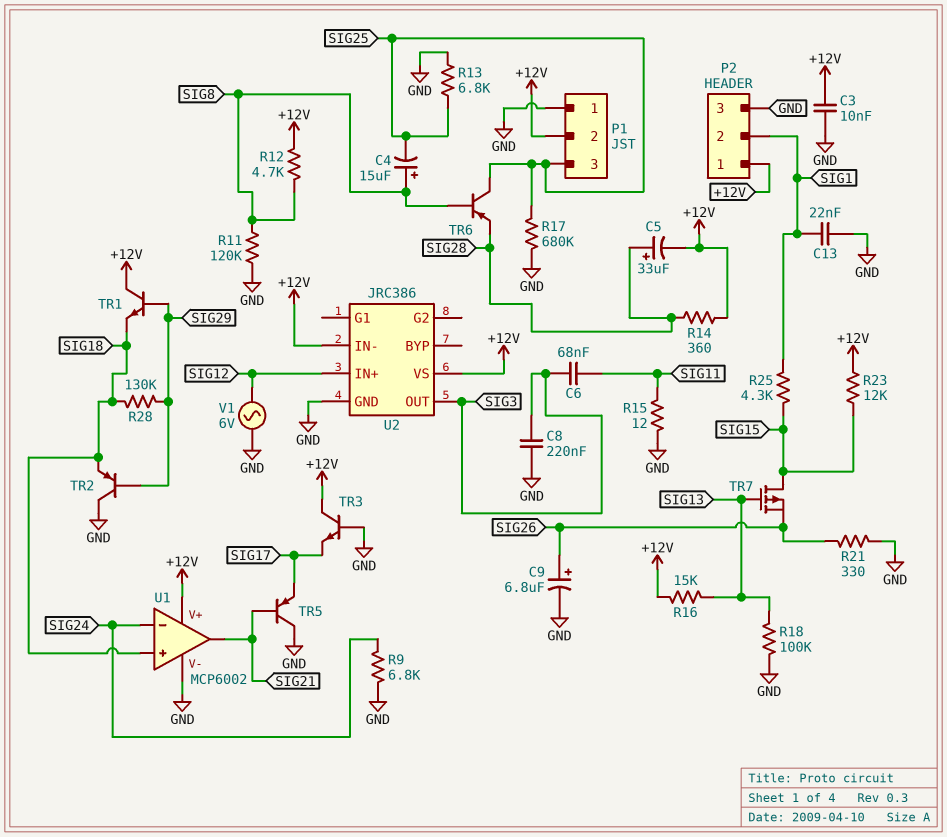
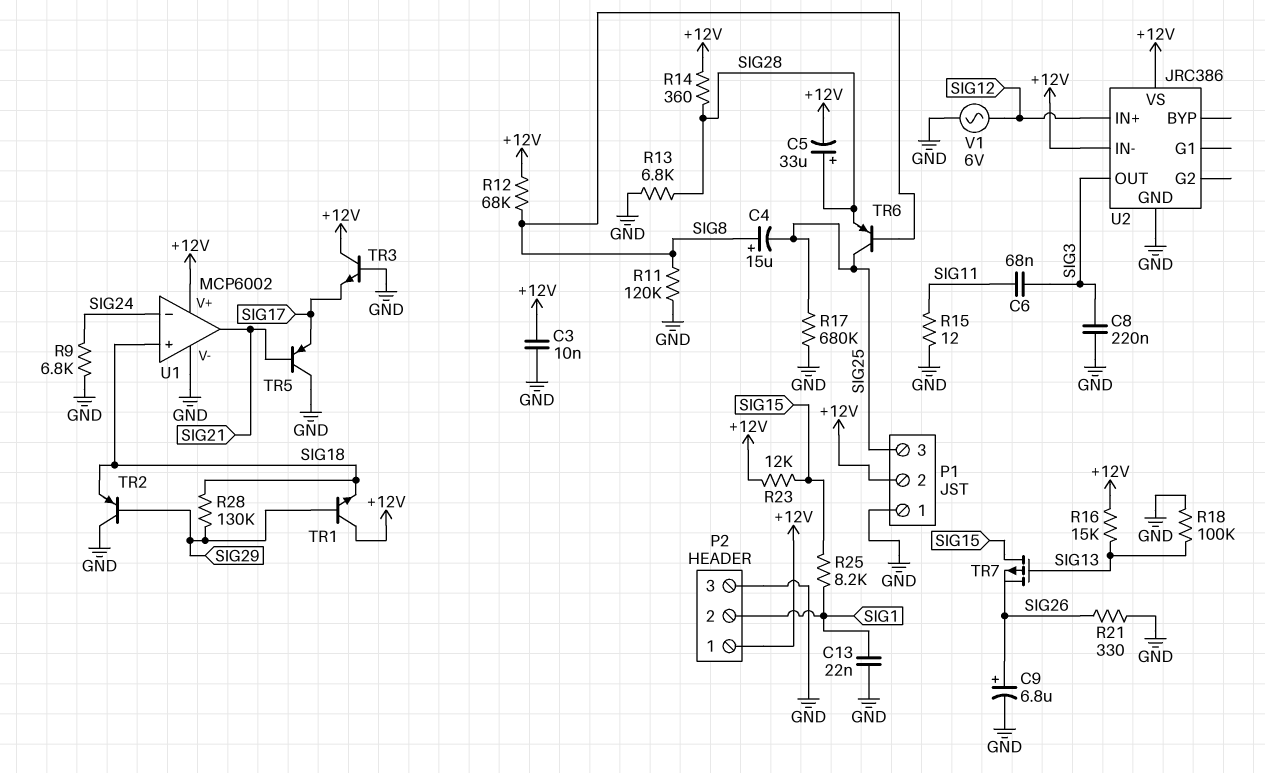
R12: 4.7k (+12V, SIG8) -> 68k (+12V, SIG8)
R13: 6.8k (GND, SIG25) -> 6.8k (GND, SIG28)
R25: 4.3k (SIG1, SIG15) -> 8.2k (SIG1, SIG15)

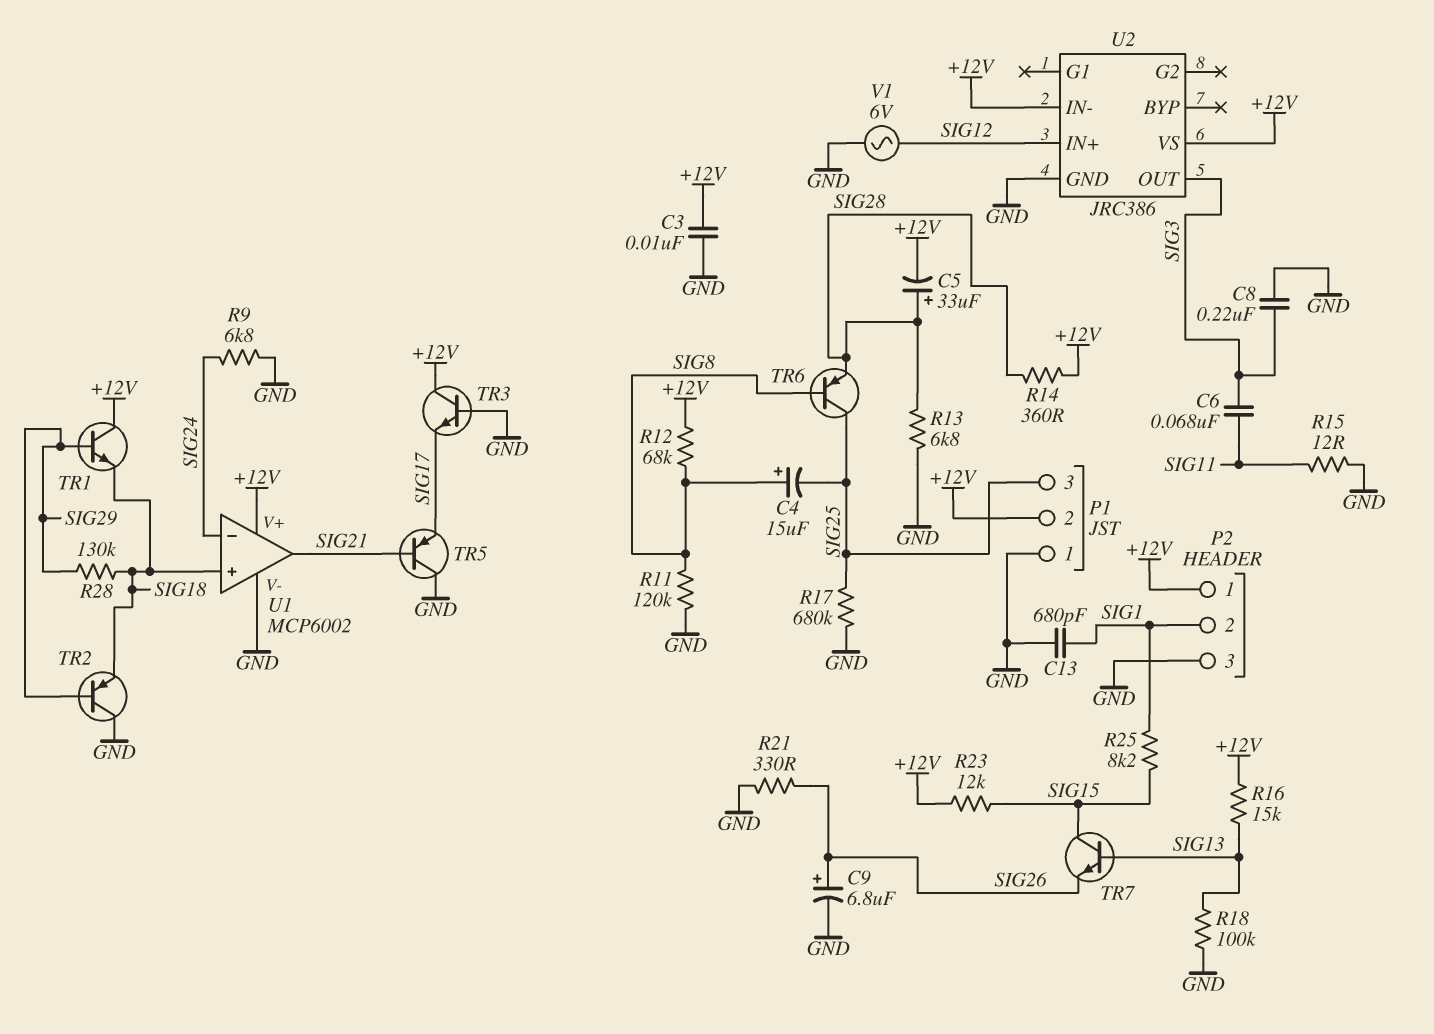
C13: 22nF (GND, SIG1) -> 680pF (GND, SIG1)
TR7: PMOS (G SIG13, D SIG15, S SIG26) -> NPN (B SIG13, C SIG15, E SIG26)

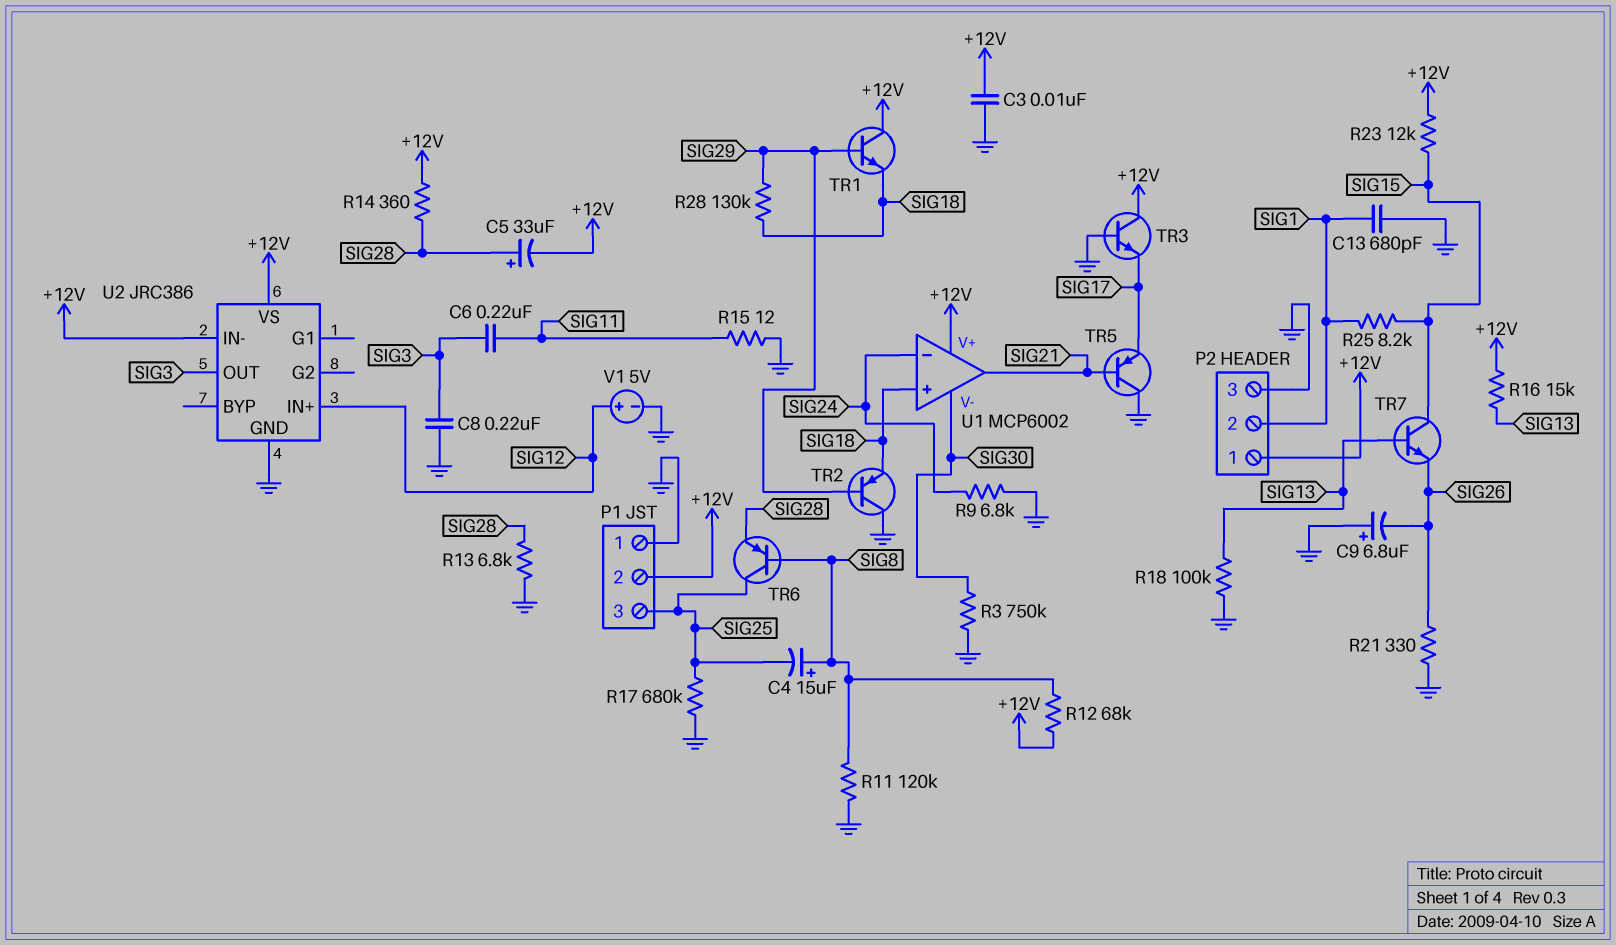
C6: 68nF (SIG3, SIG11) -> 220nF (SIG3, SIG11)
C9: 6.8uF (plus SIG26, minus GND) -> 6.8uF (plus GND, minus SIG26)
R3: none -> 750k (GND, SIG30)
U1 pin V-: GND -> SIG30
V1: AC 6V (GND, SIG12) -> 5V (plus SIG12, minus GND)

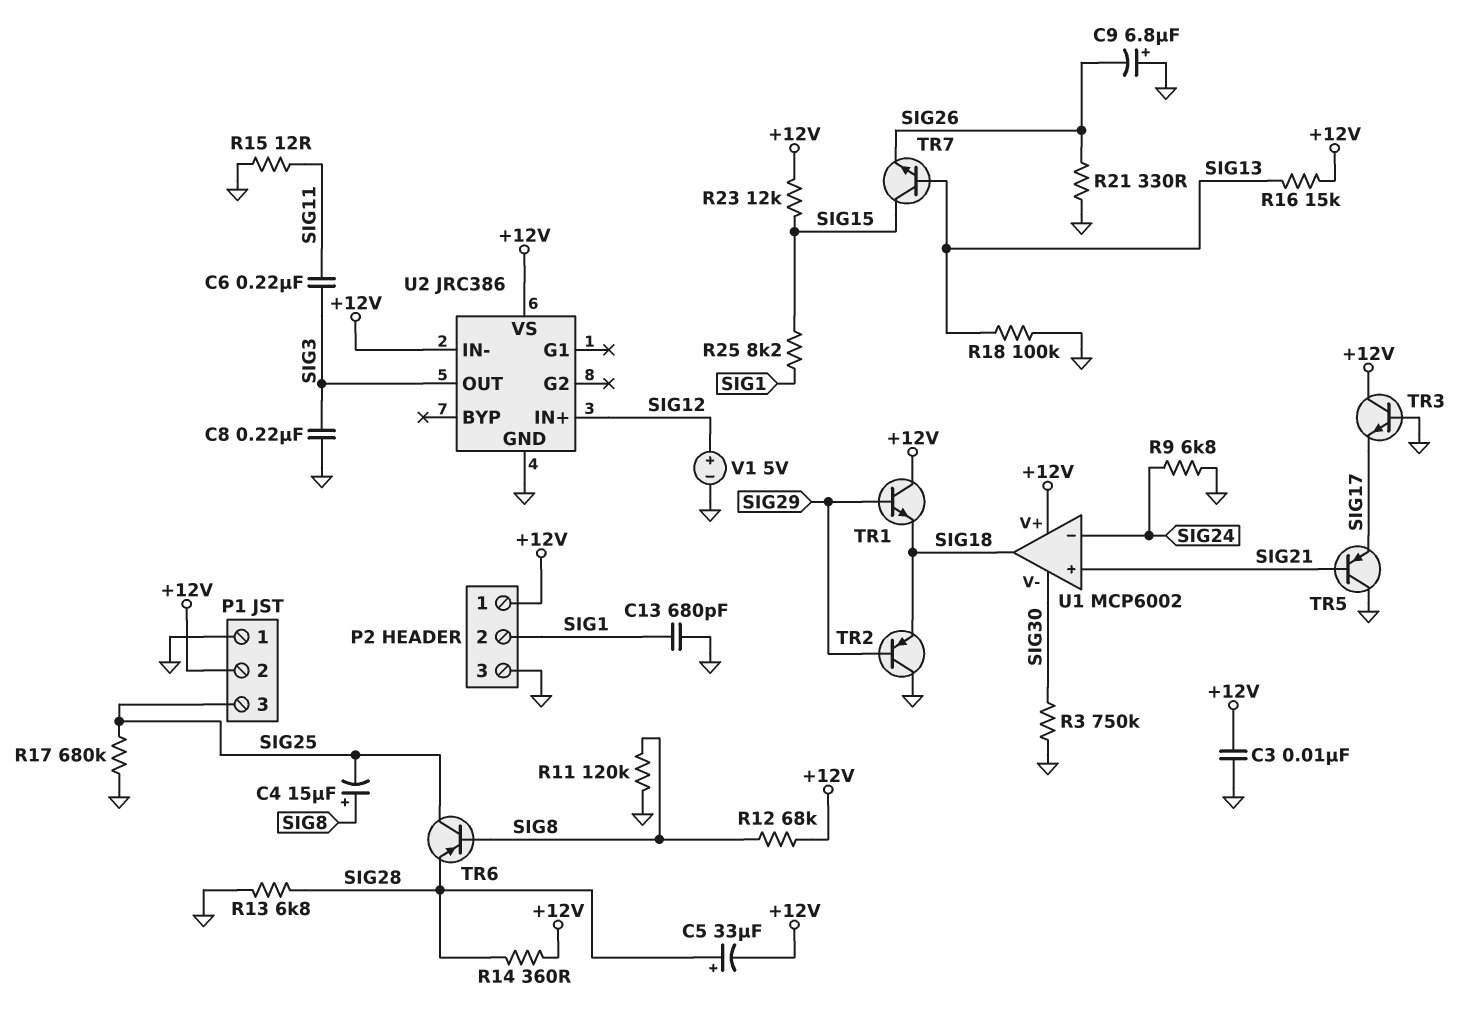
R28: 130k (SIG18, SIG29) -> none
U1 pin in+: SIG18 -> SIG21
U1 pin out: SIG21 -> SIG18

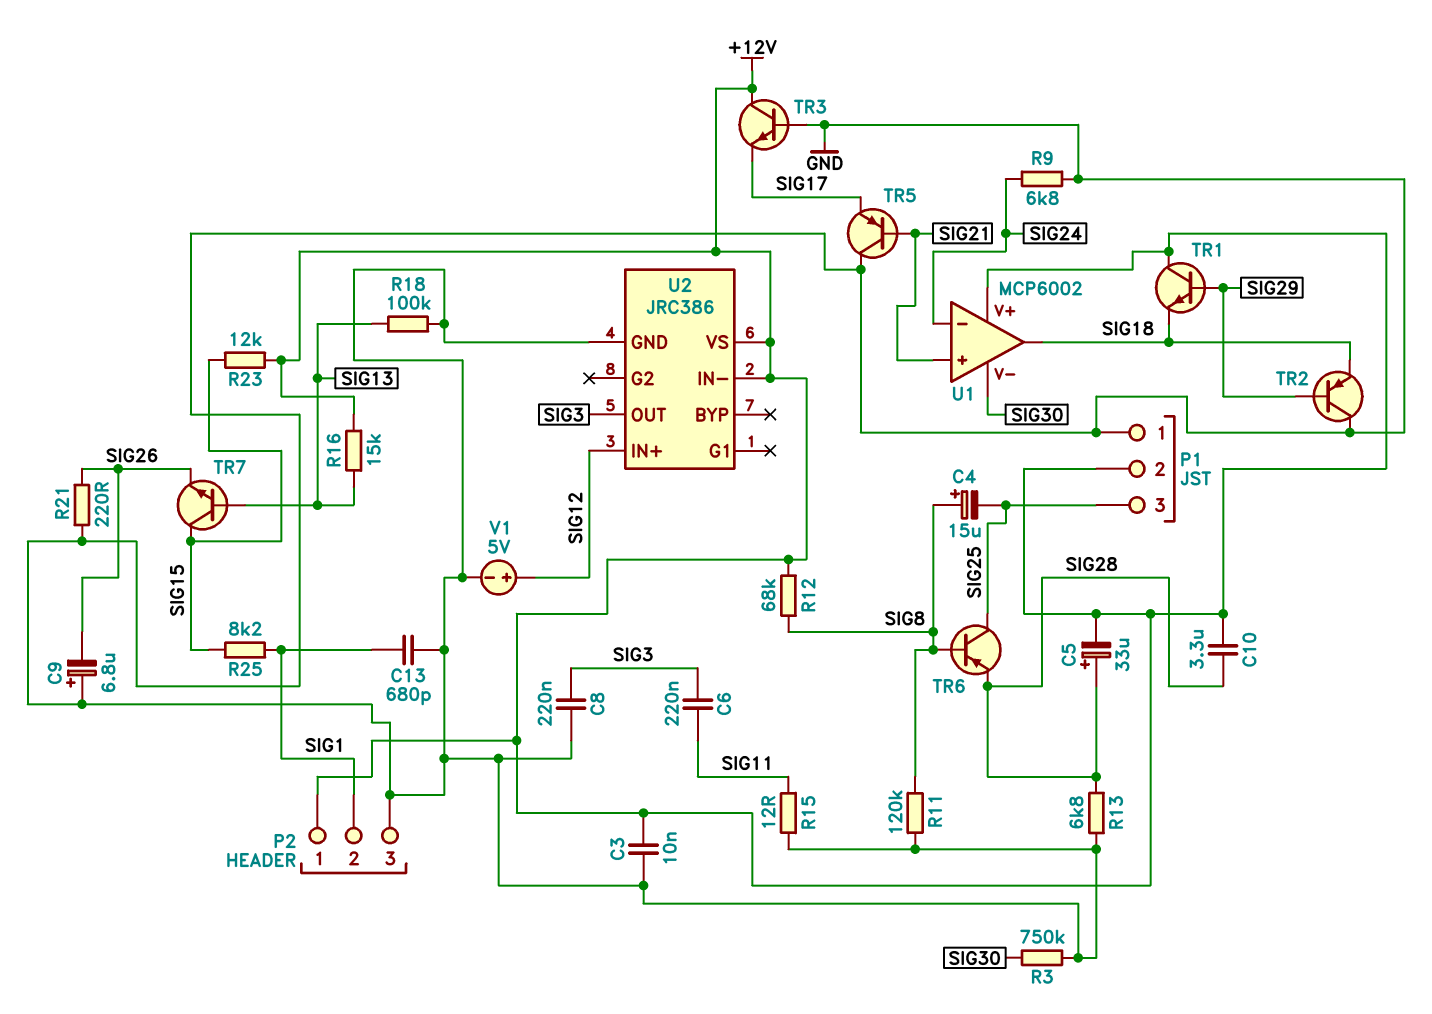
C10: none -> 3.3uF (+12V, SIG28)
R14: 360 (+12V, SIG28) -> none
R17: 680k (GND, SIG25) -> none
R21: 330 (GND, SIG26) -> 220 (GND, SIG26)

